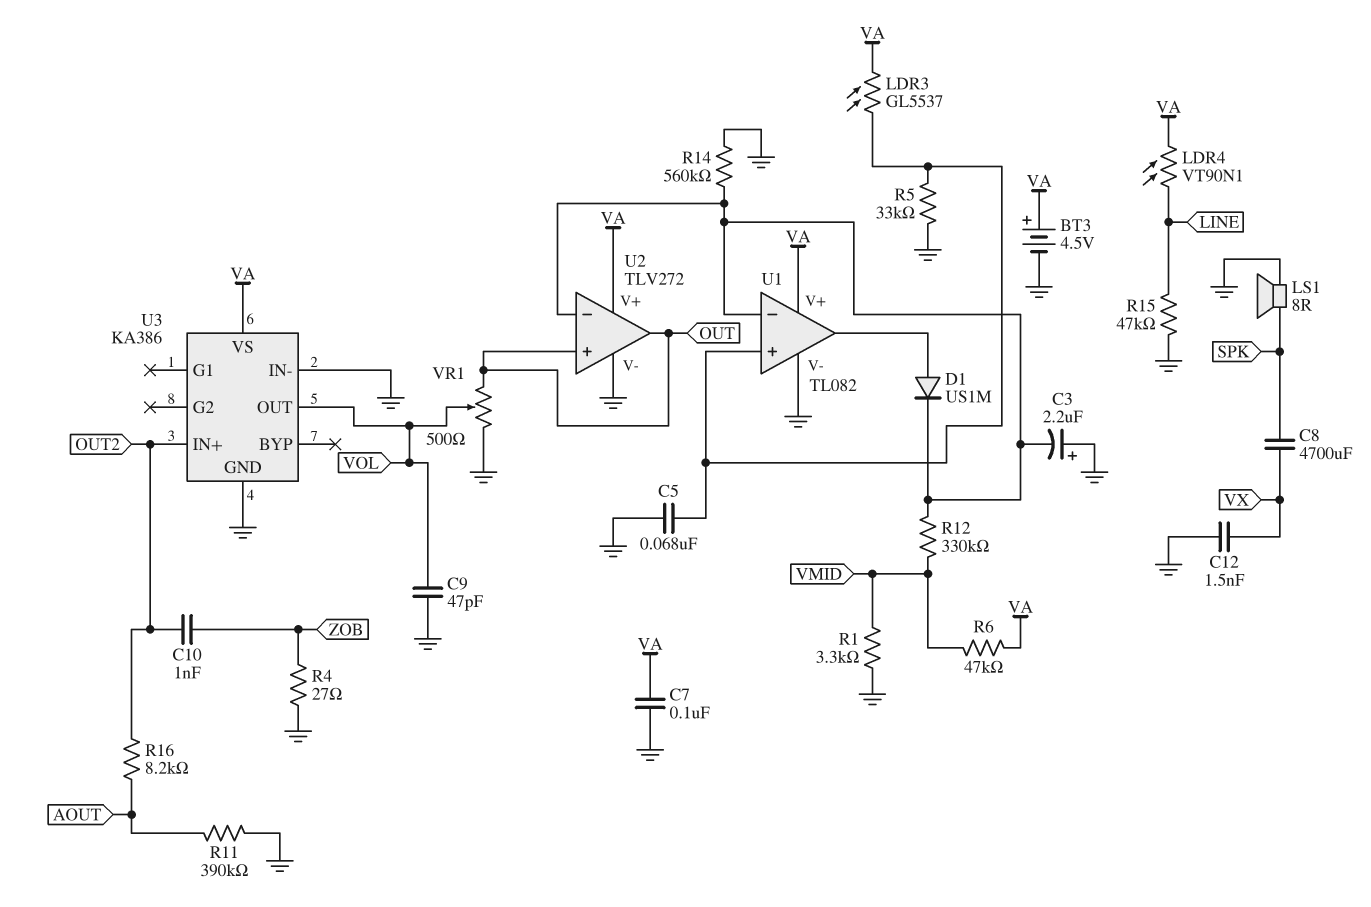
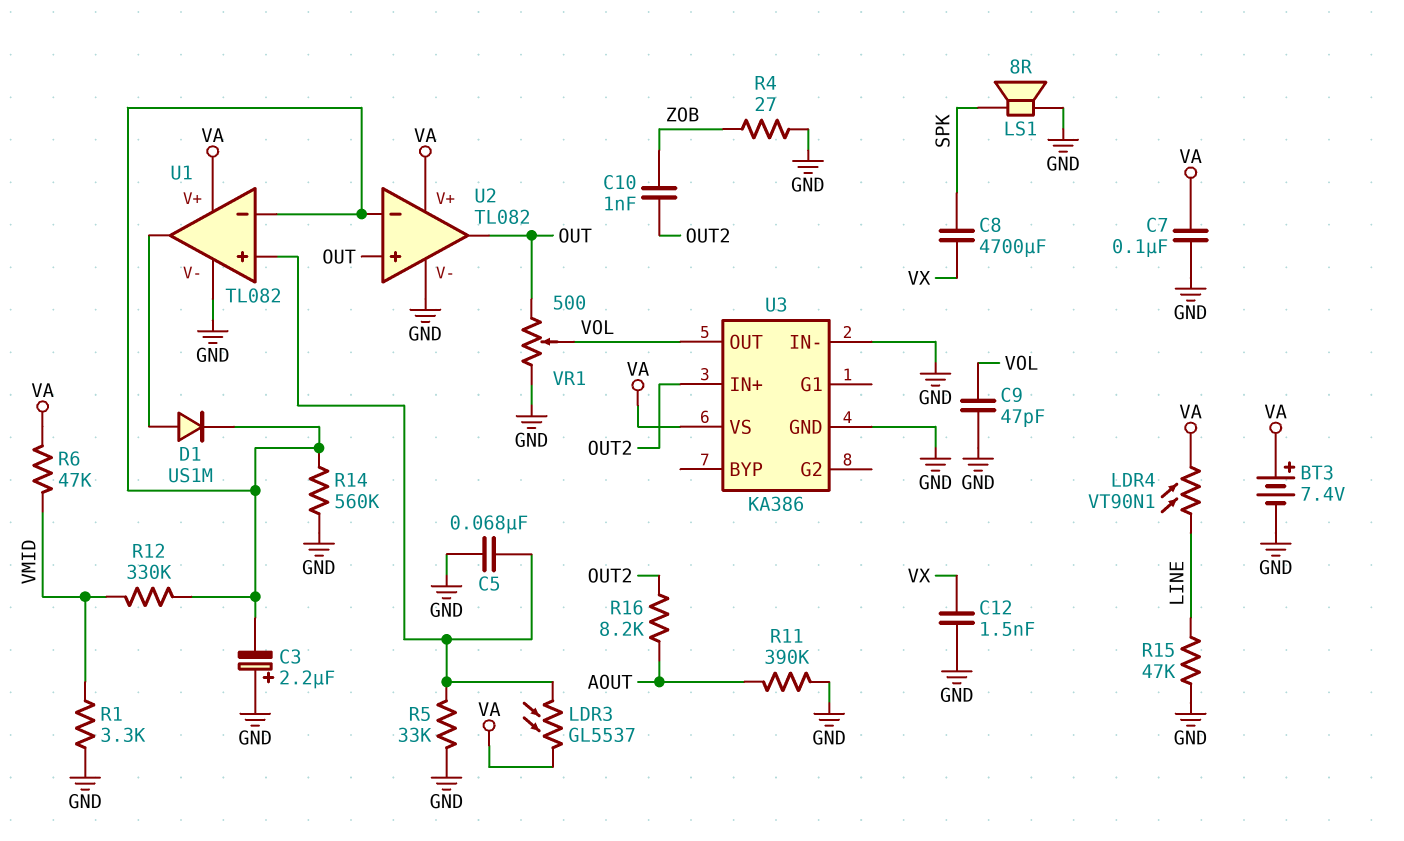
BT3: 4.5V (plus VA, minus GND) -> 7.4V (plus VA, minus GND)
U2: TLV272 -> TL082

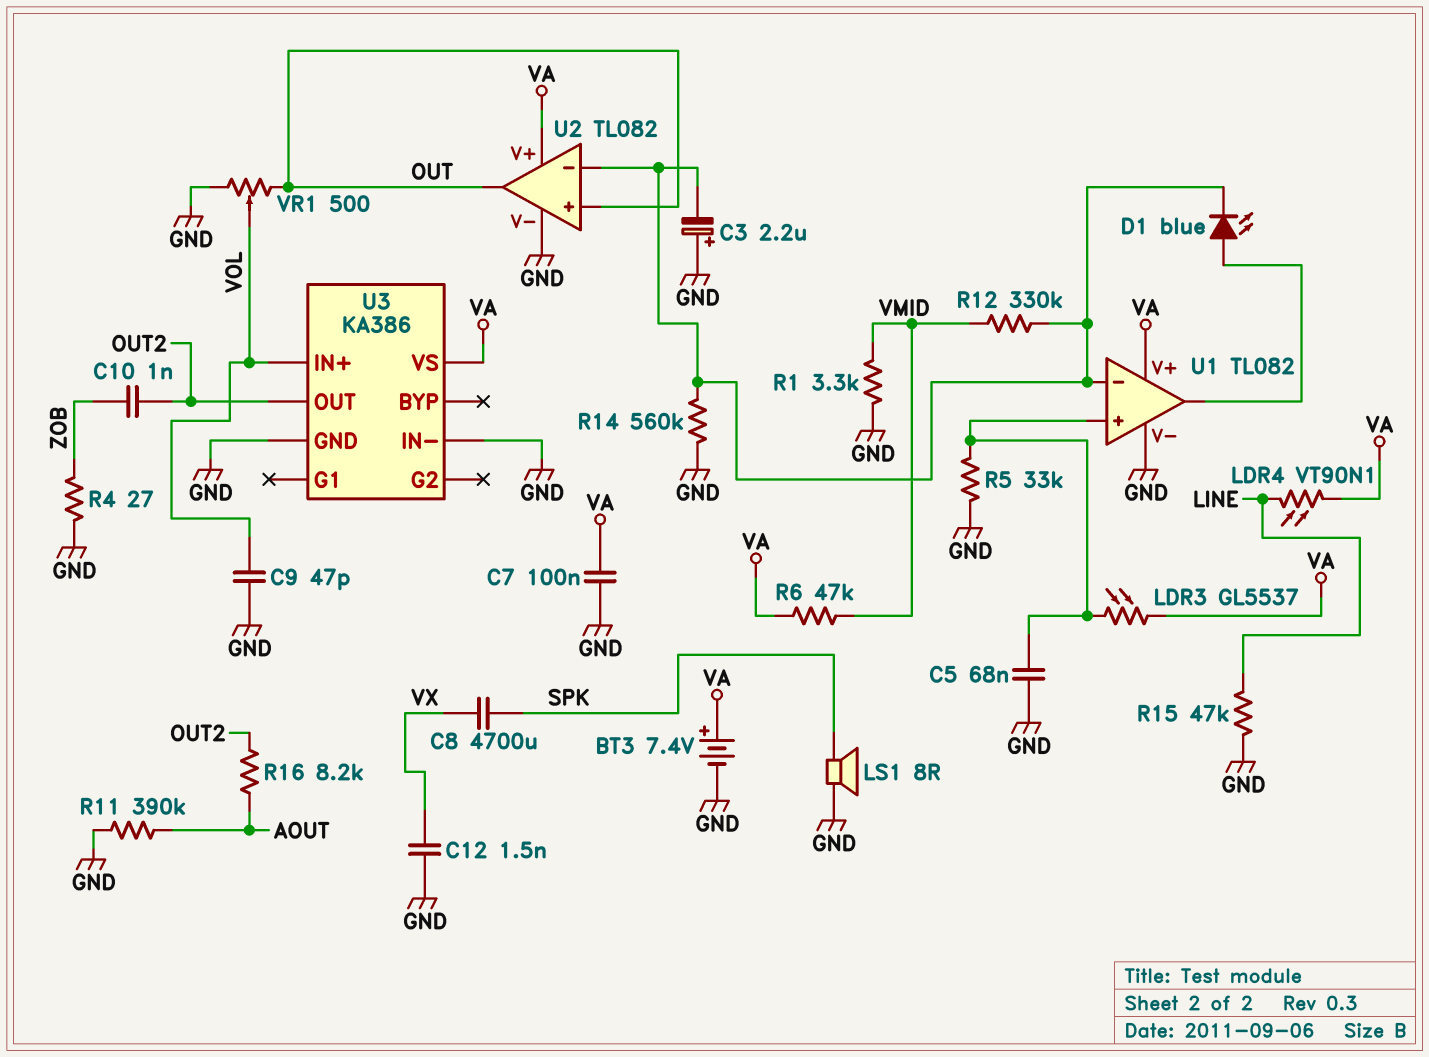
D1: diode US1M (A U1/out, K U1/in-) -> LED blue (A U1/out, K U1/in-)
U3 pin IN+: OUT2 -> VOL
U3 pin OUT: VOL -> OUT2

